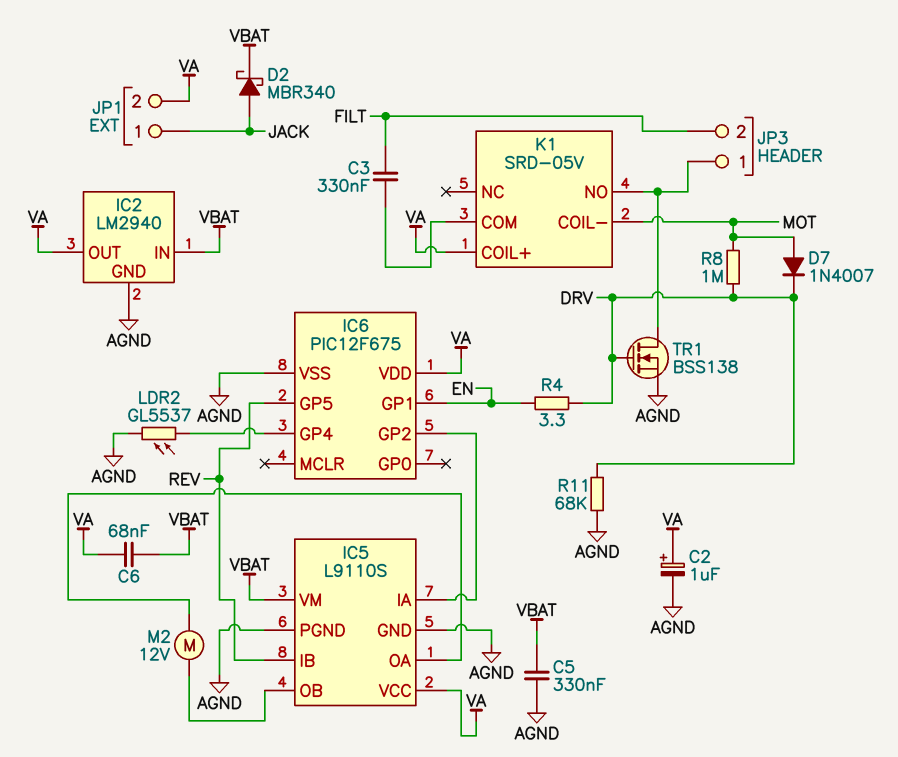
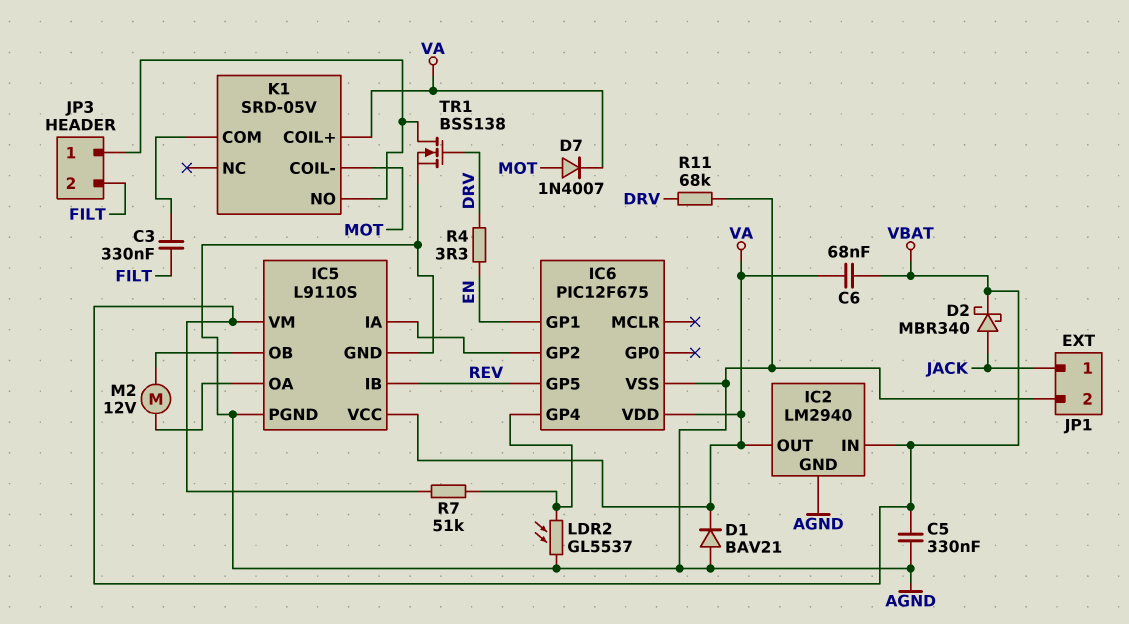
C2: 1uF (plus VA, minus AGND) -> none
D1: none -> diode BAV21 (A AGND, K VA)
D7: diode 1N4007 (A MOT, K DRV) -> diode 1N4007 (A MOT, K VA)
JP1 pin 2: VA -> AGND
R7: none -> 51k (IC6/GP4, VBAT)
R8: 1M (DRV, MOT) -> none

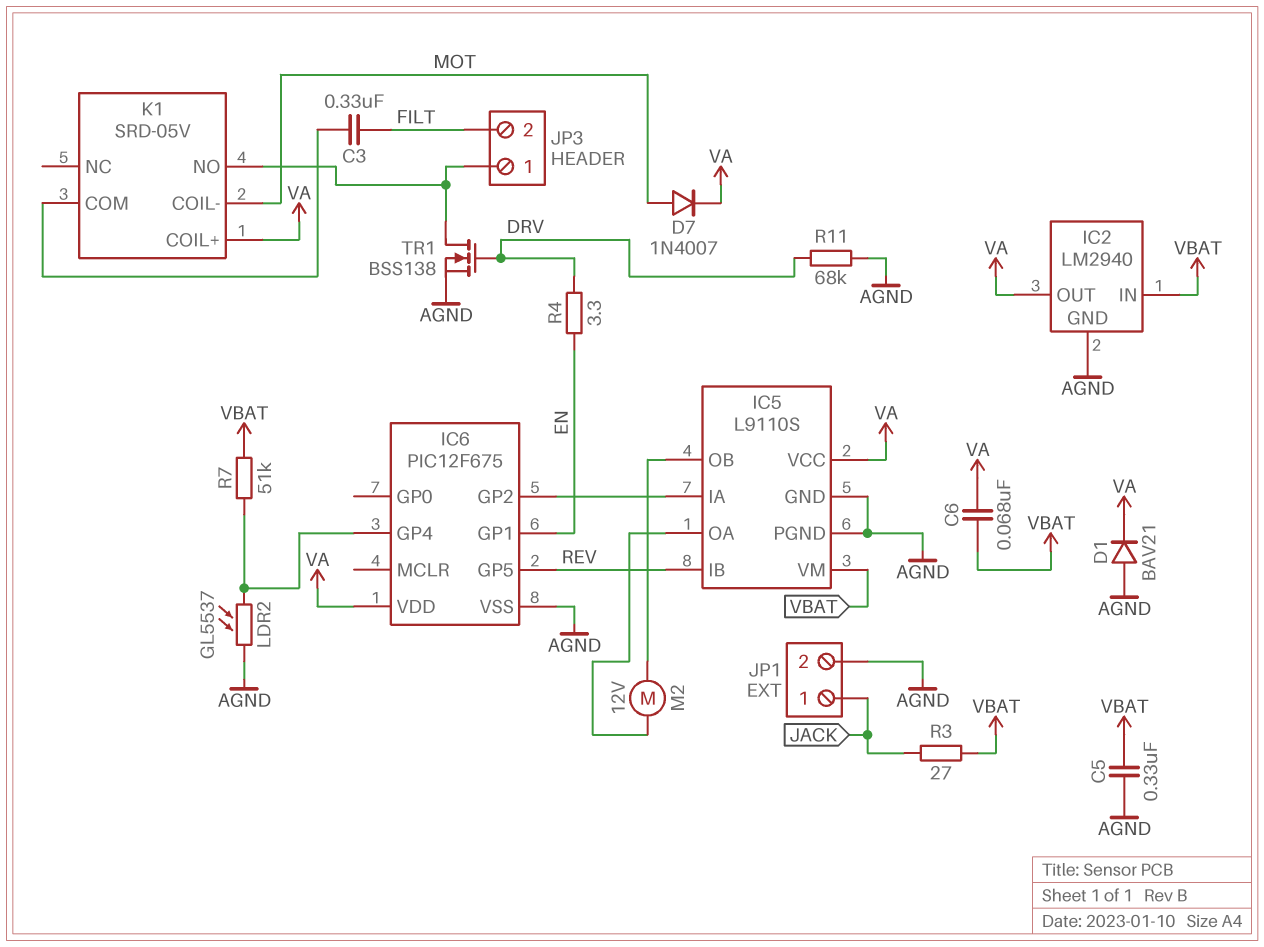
D2: schottky MBR340 (A JACK, K VBAT) -> none
R3: none -> 27 (JACK, VBAT)

